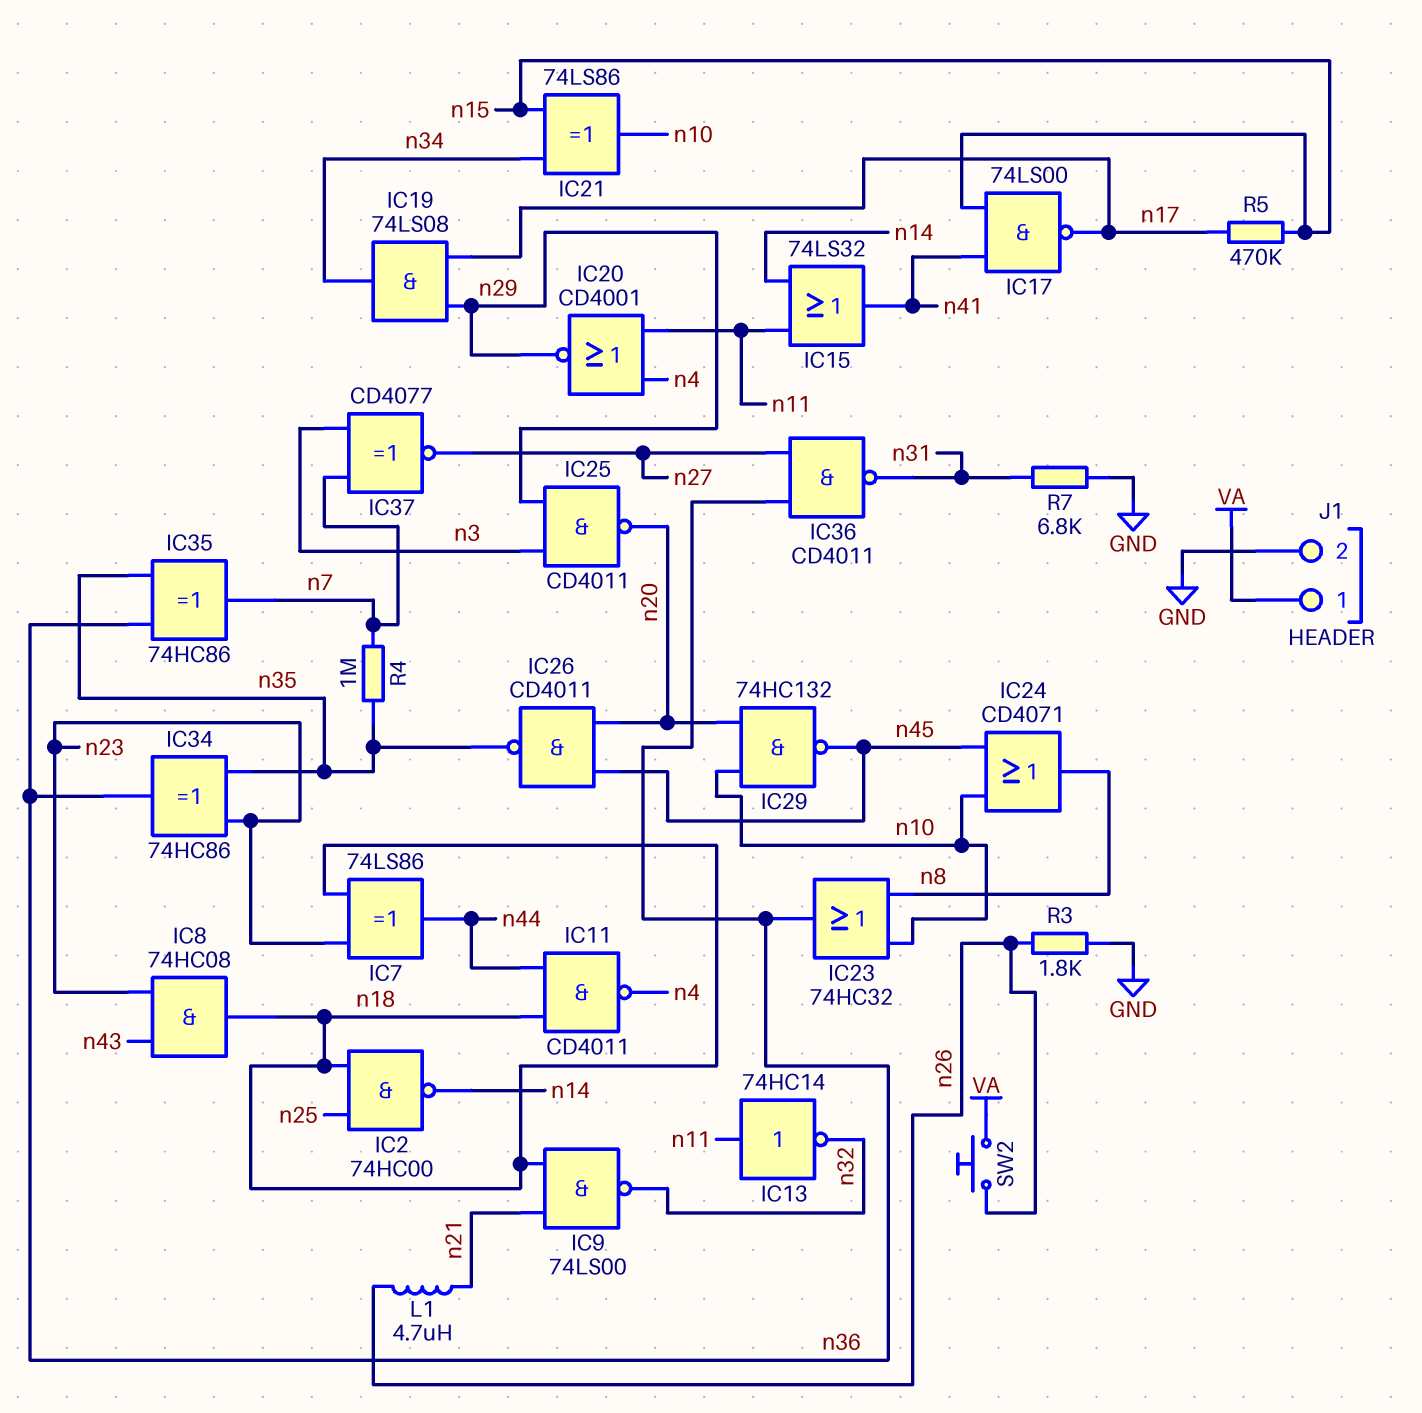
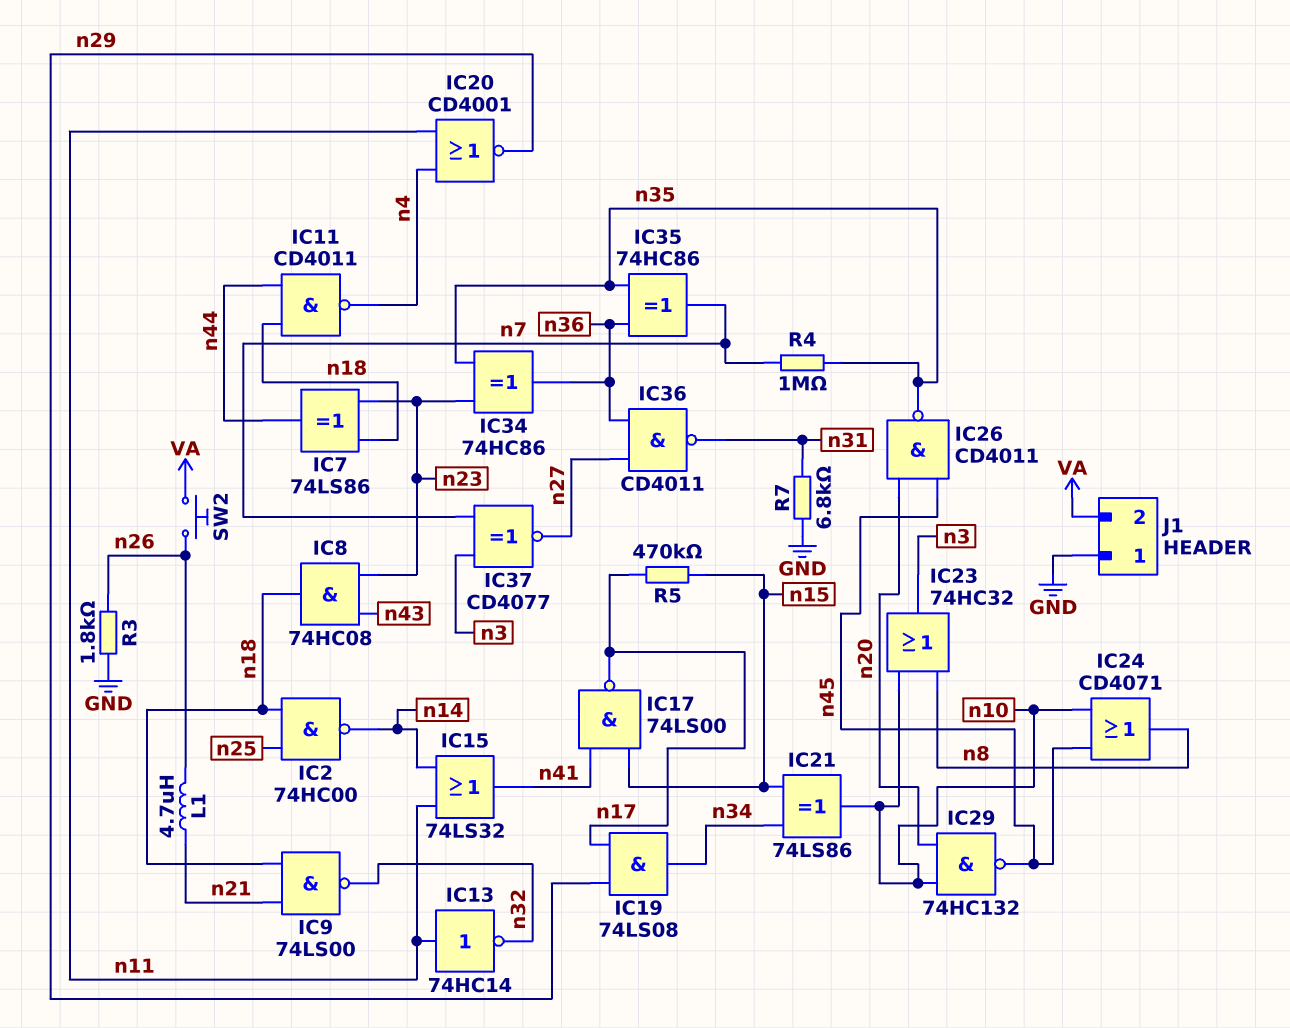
IC23: OR 74HC32 (in n8, in n10, out n36) -> OR 74HC32 (in n8, in n10, out n3)
IC25: NAND CD4011 (in n3, in n29, out n20) -> none
J1 pin 1: VA -> GND
J1 pin 2: GND -> VA

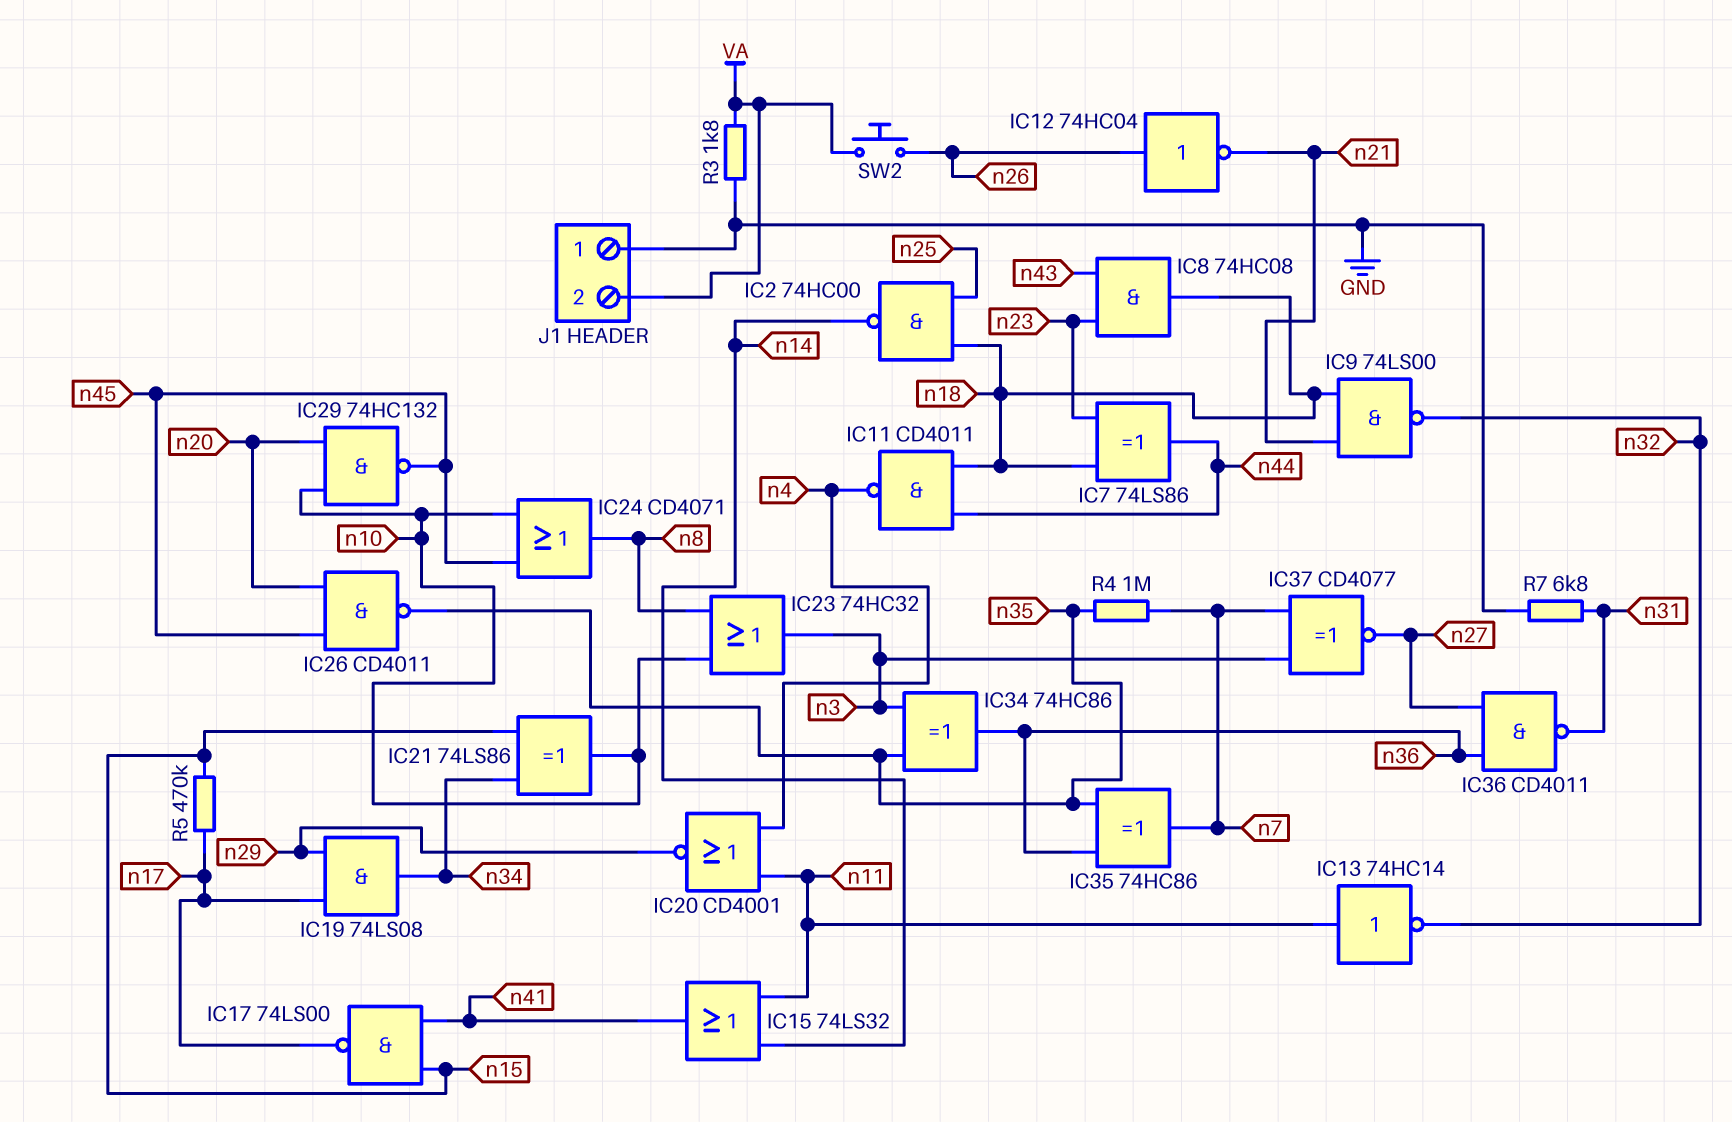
IC12: none -> NOT 74HC04 (in n26, out n21)
IC34: XOR 74HC86 (in n23, in n35, out n36) -> XOR 74HC86 (in n3, in n35, out n36)
L1: 4.7uH (n21, n26) -> none
R3: 1.8k (GND, n26) -> 1.8k (GND, VA)

